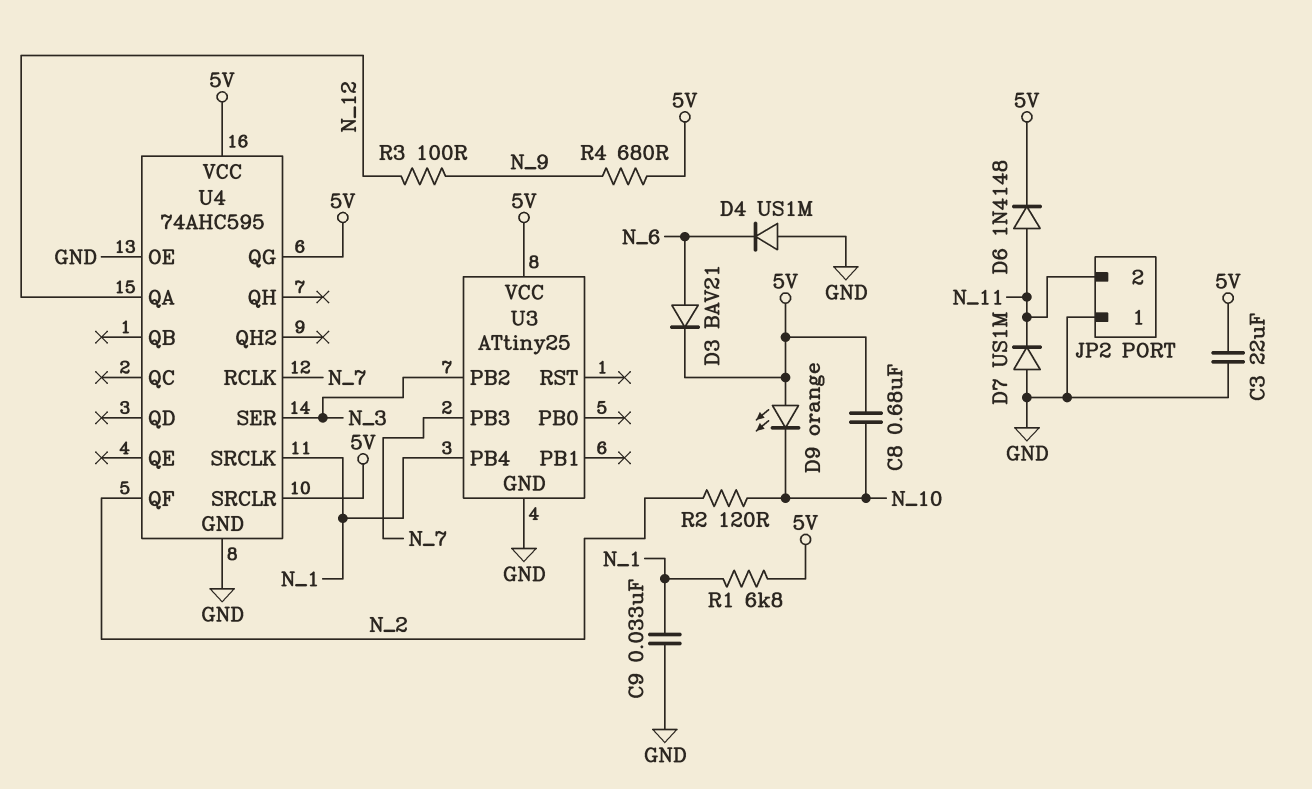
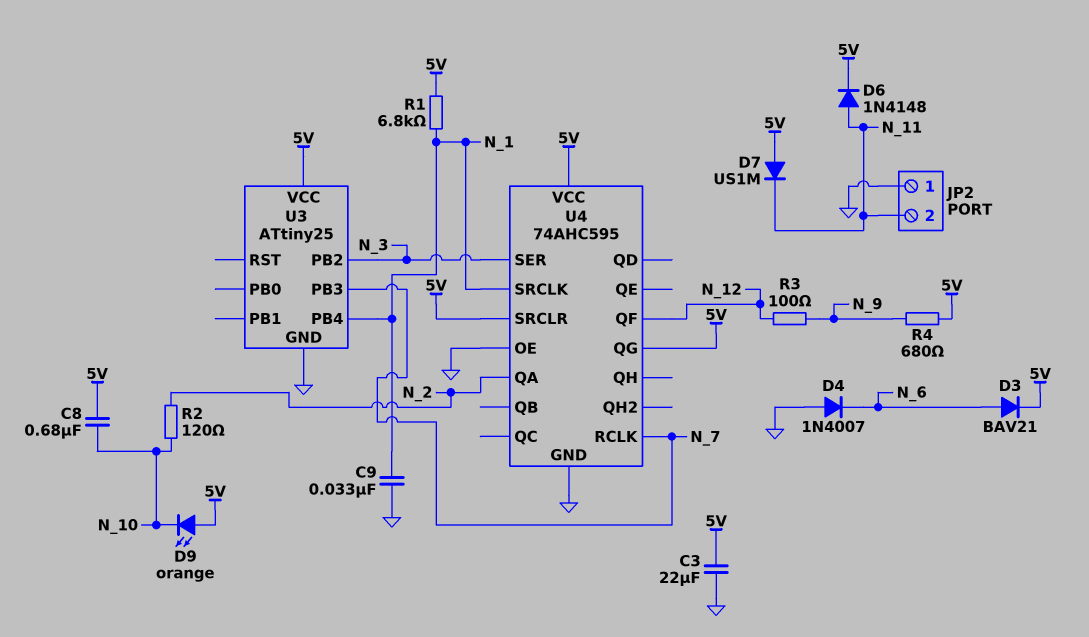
D4: diode US1M (A GND, K N_6) -> diode 1N4007 (A GND, K N_6)
D7: diode US1M (A GND, K N_11) -> diode US1M (A 5V, K N_11)
U4 pin QA: N_12 -> N_2
U4 pin QF: N_2 -> N_12

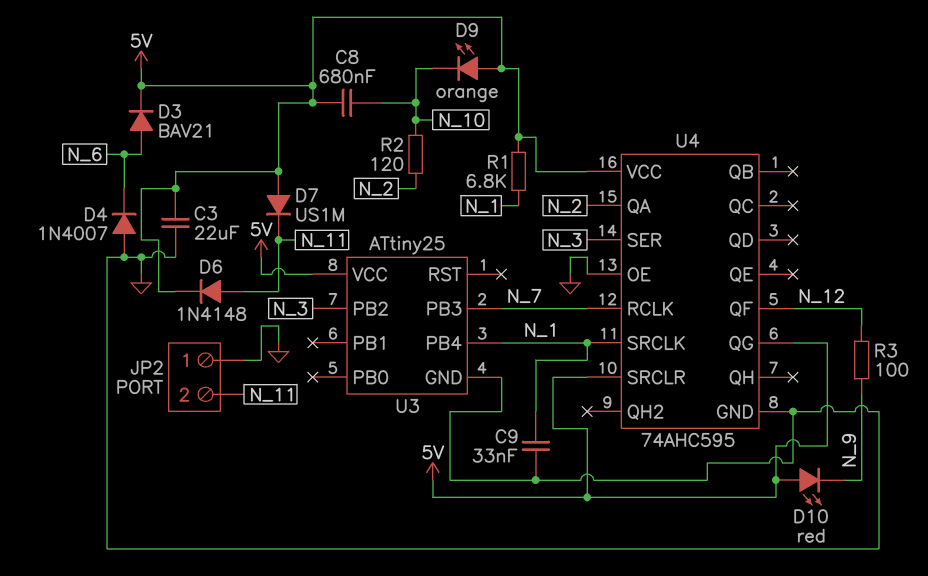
D10: none -> LED red (A 5V, K N_9)
R4: 680 (5V, N_9) -> none

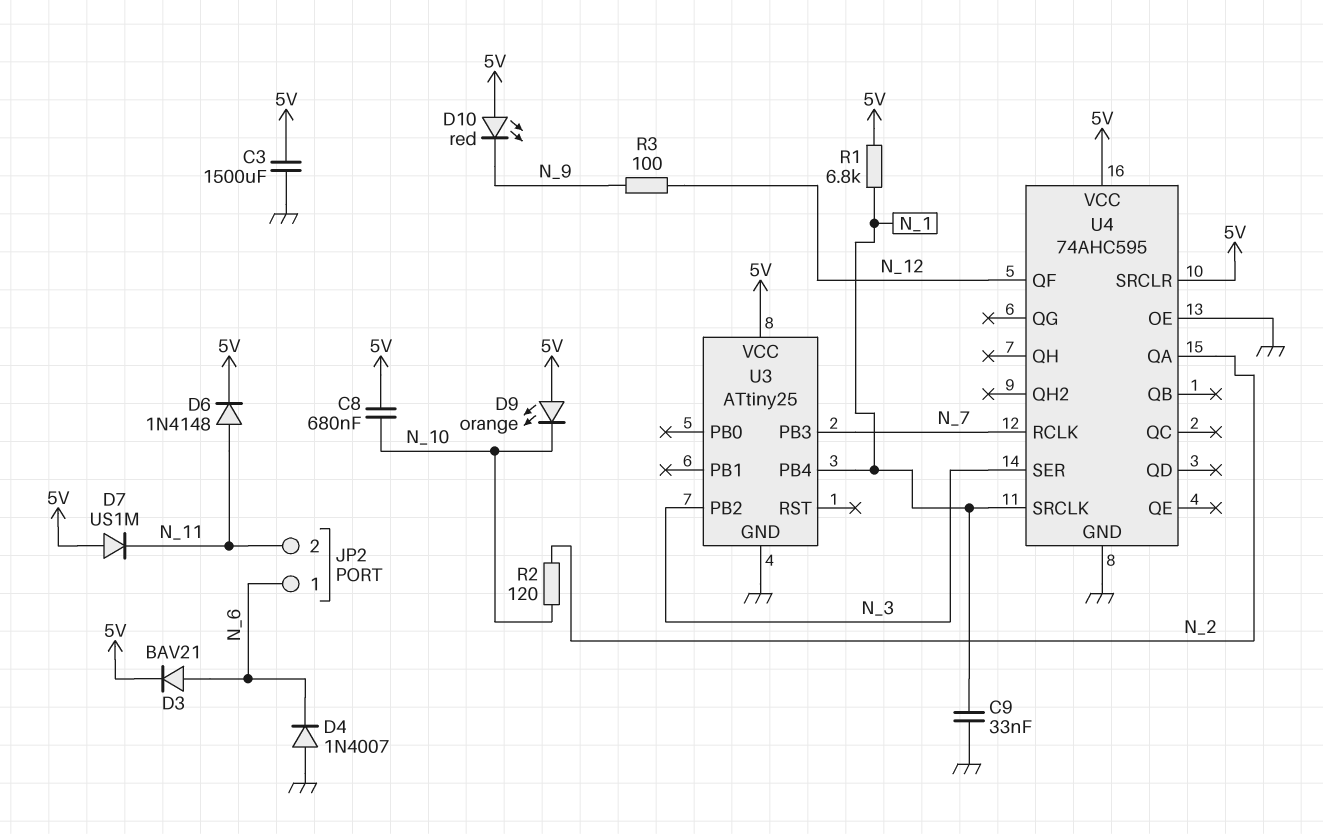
C3: 22uF (5V, GND) -> 1500uF (5V, GND)
JP2 pin 1: GND -> N_6
U4 pin QG: 5V -> none

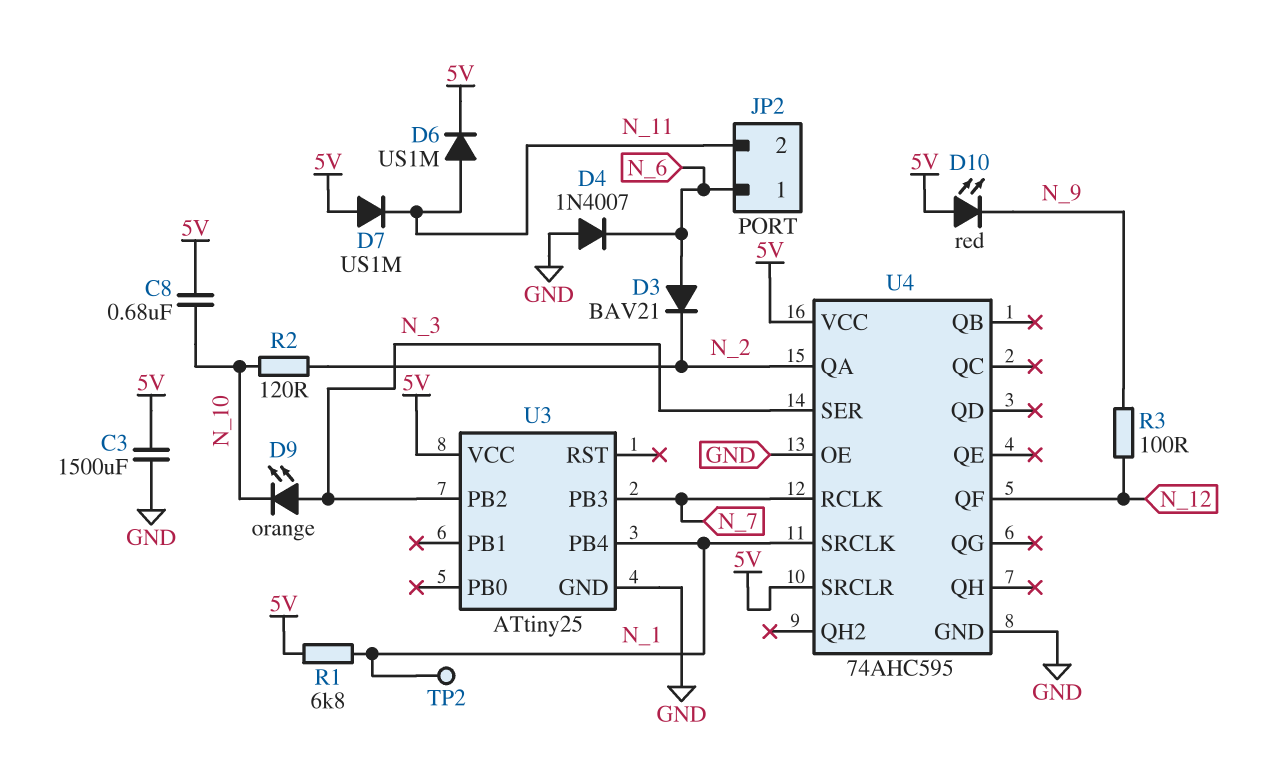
C9: 33nF (GND, N_1) -> none
D3: diode BAV21 (A N_6, K 5V) -> diode BAV21 (A N_6, K N_2)
D6: diode 1N4148 (A N_11, K 5V) -> diode US1M (A N_11, K 5V)
D9: LED orange (A 5V, K N_10) -> LED orange (A N_3, K N_10)
TP2: none -> test point (N_1)

